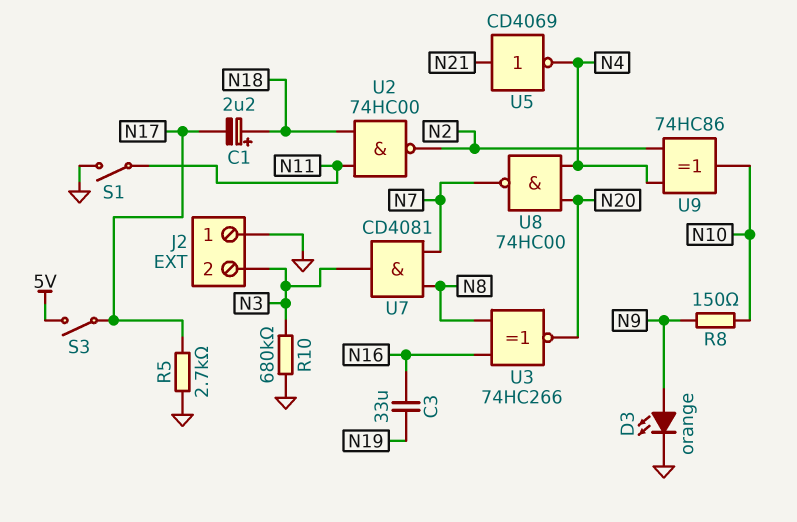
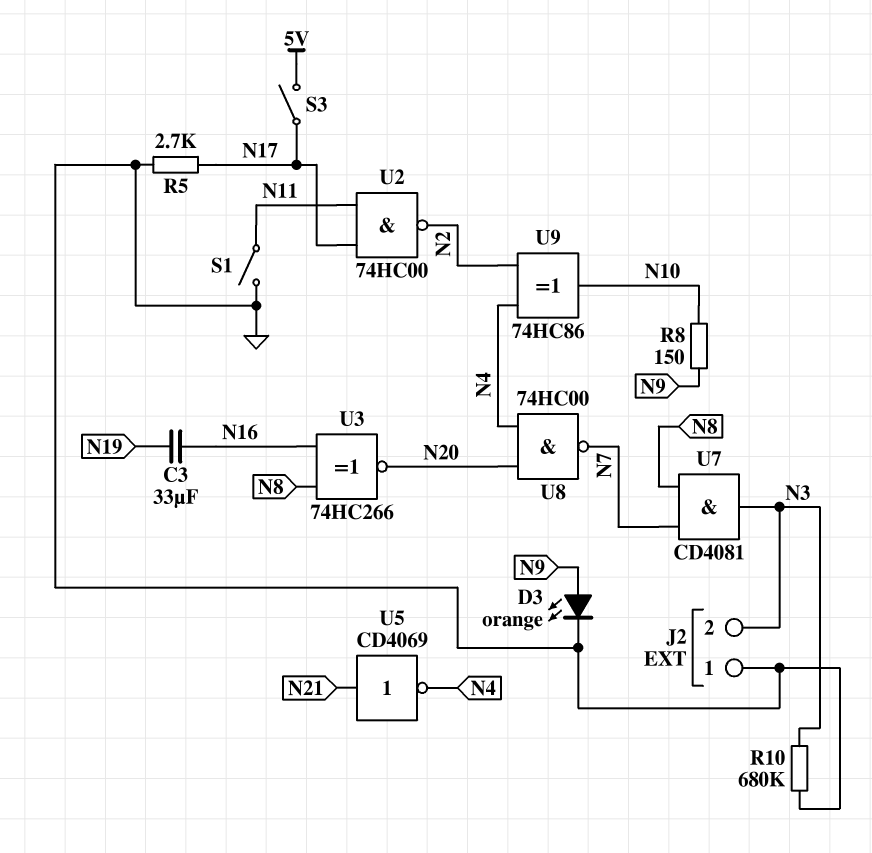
C1: 2.2uF (plus N18, minus N17) -> none
U2: NAND 74HC00 (in N11, in N18, out N2) -> NAND 74HC00 (in N11, in N17, out N2)

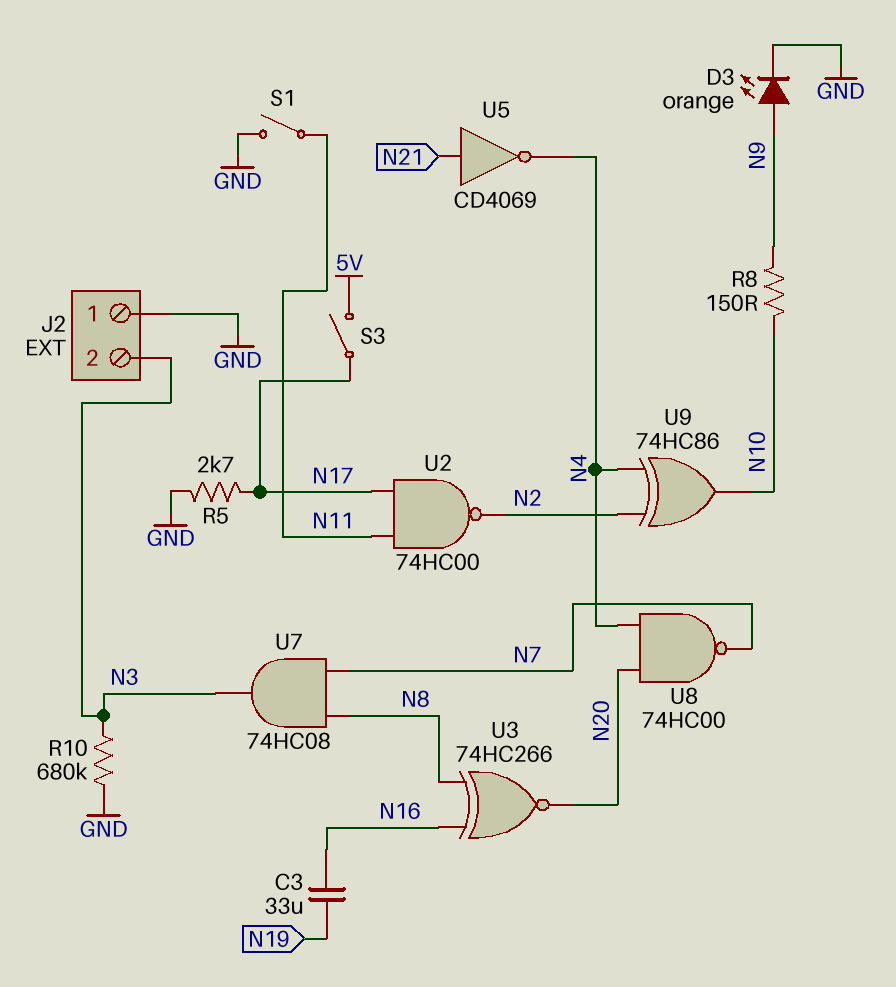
U7: AND CD4081 (in N7, in N8, out N3) -> AND 74HC08 (in N7, in N8, out N3)

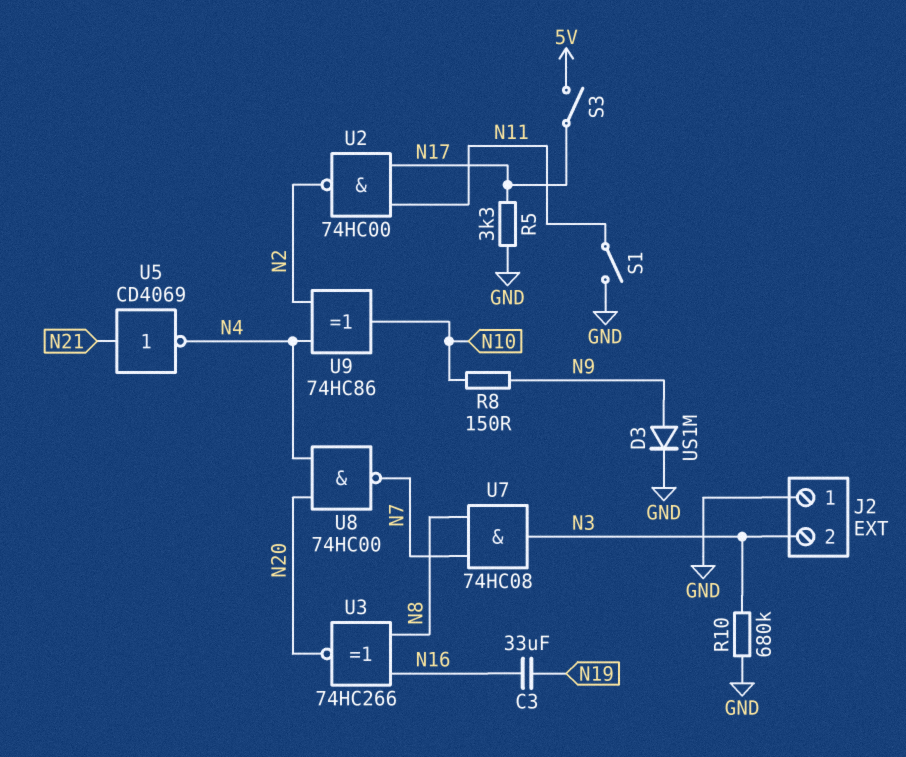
D3: LED orange (A N9, K GND) -> diode US1M (A N9, K GND)
R5: 2.7k (GND, N17) -> 3.3k (GND, N17)

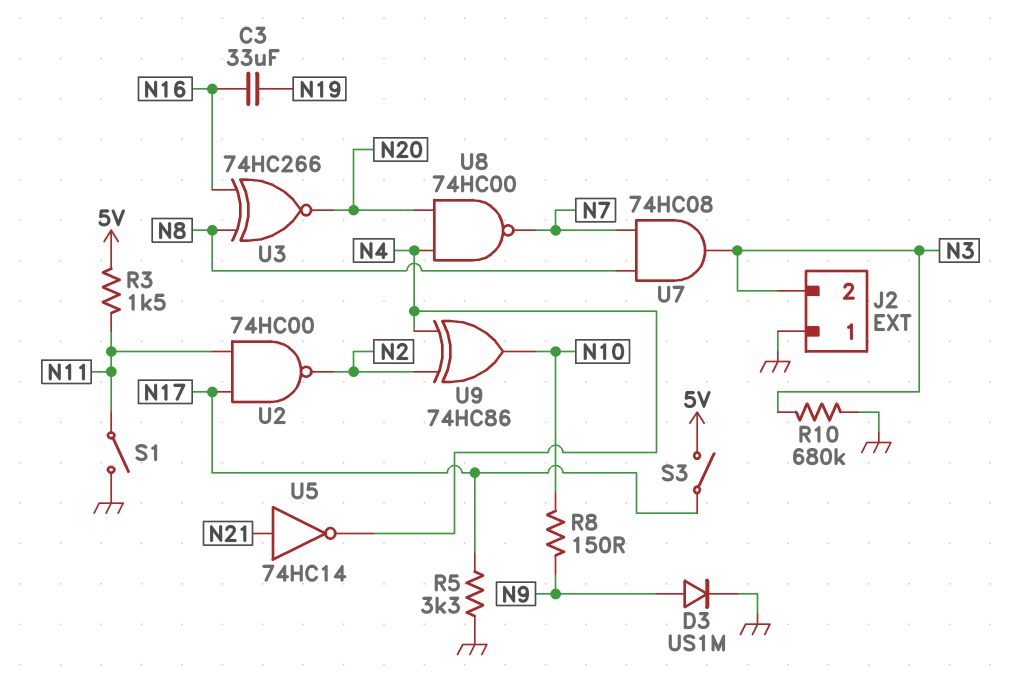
R3: none -> 1.5k (5V, N11)
U5: NOT CD4069 (in N21, out N4) -> NOT 74HC14 (in N21, out N4)

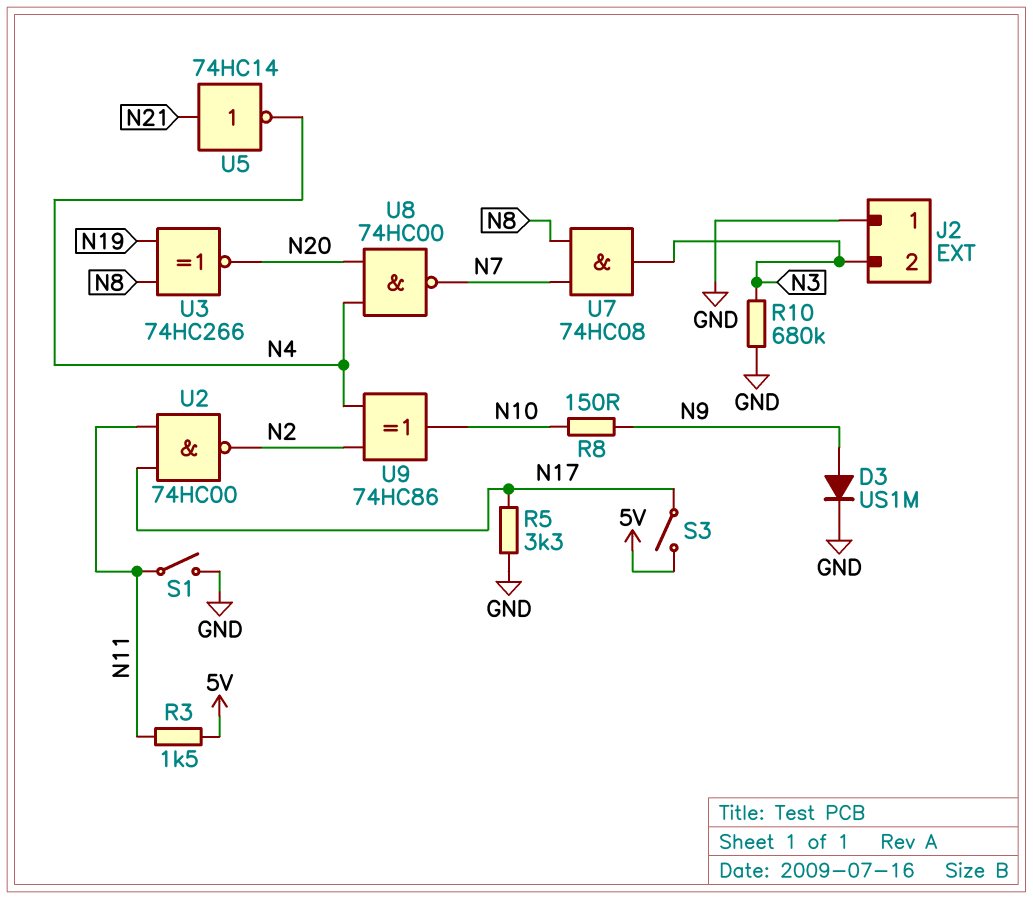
C3: 33uF (N16, N19) -> none
U3: XNOR 74HC266 (in N8, in N16, out N20) -> XNOR 74HC266 (in N8, in N19, out N20)

